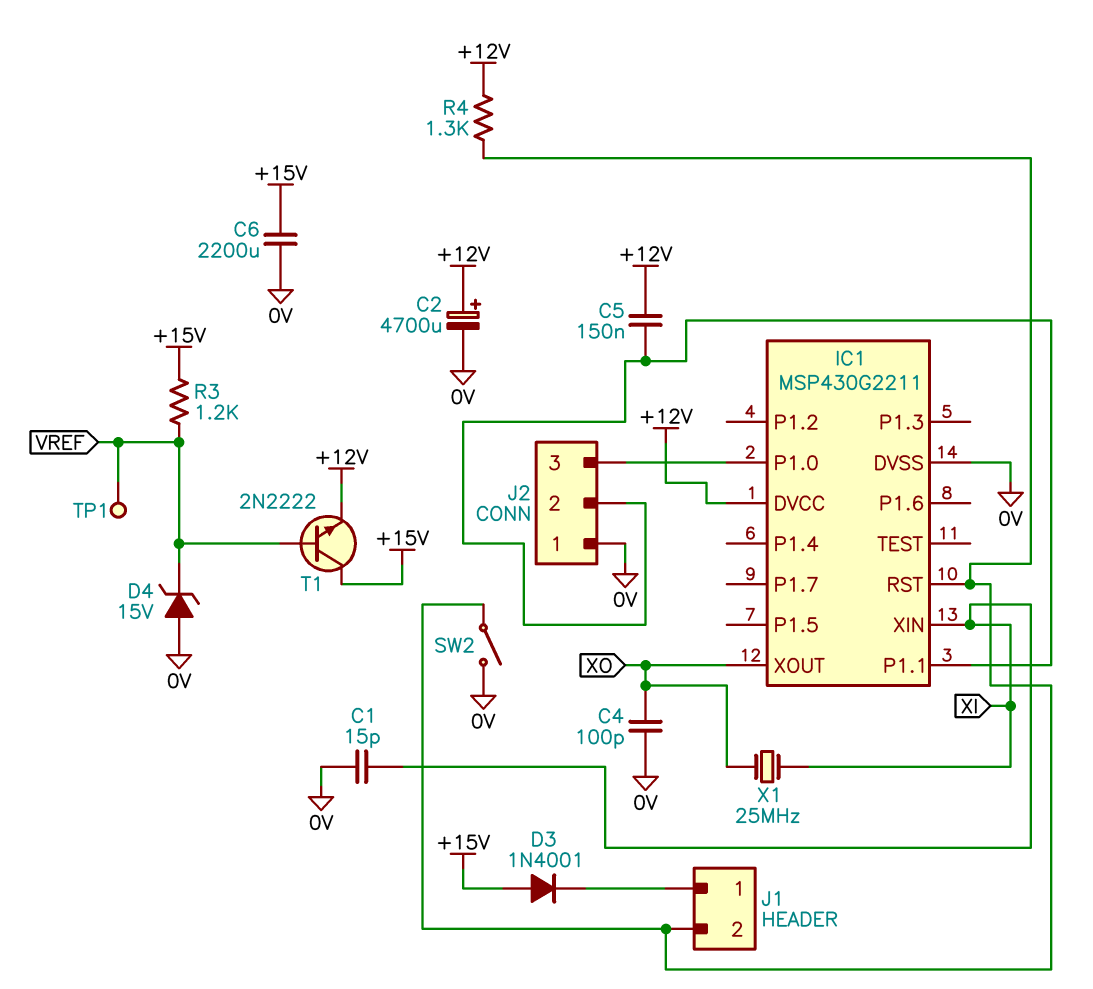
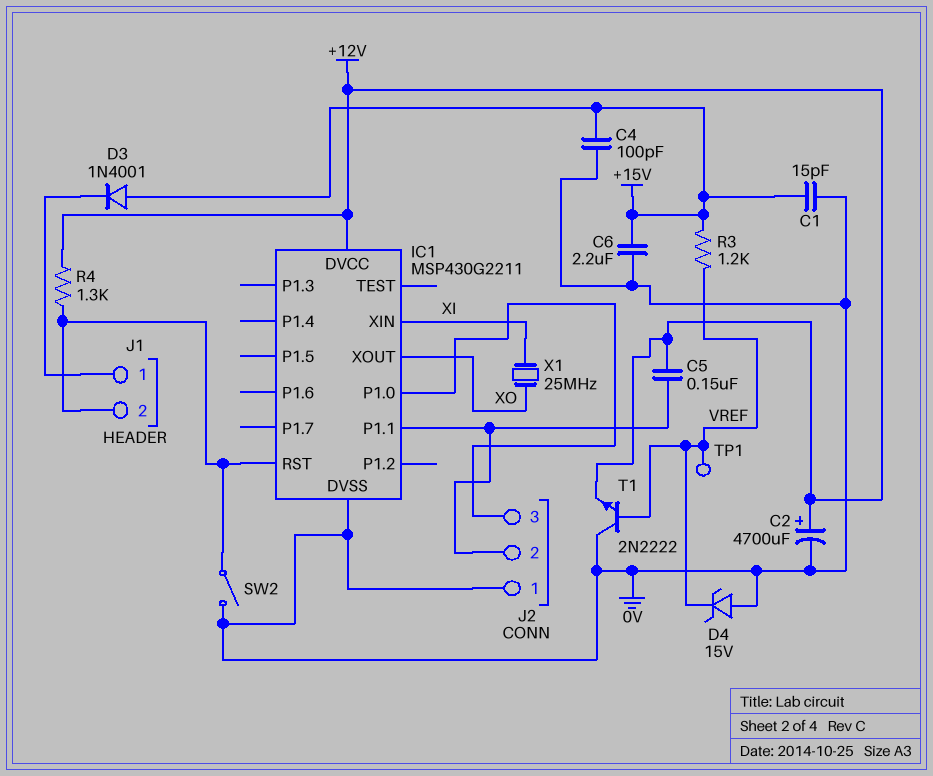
C1: 15pF (0V, XI) -> 15pF (+15V, 0V)
C4: 100pF (0V, XO) -> 100pF (+15V, 0V)
C6: 2200uF (+15V, 0V) -> 2.2uF (+15V, 0V)
T1: NPN 2N2222 (B VREF, C +15V, E +12V) -> NPN 2N2222 (B VREF, C 0V, E +12V)

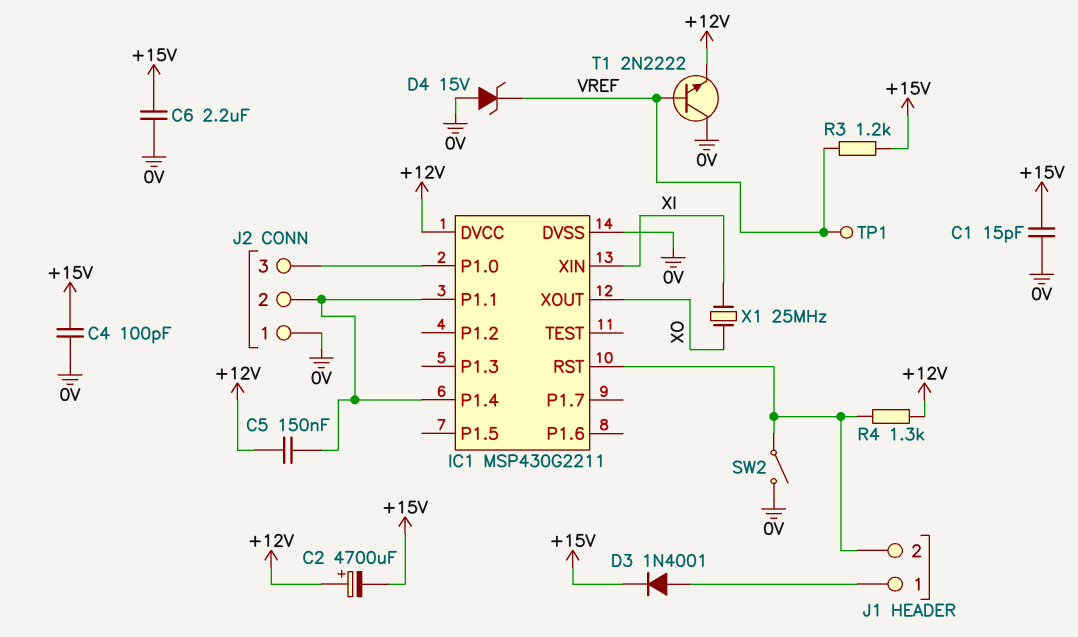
C2: 4700uF (plus +12V, minus 0V) -> 4700uF (plus +12V, minus +15V)
D3: diode 1N4001 (A +15V, K J1/1) -> diode 1N4001 (A J1/1, K +15V)
IC1 pin P1.4: none -> IC1/P1.1

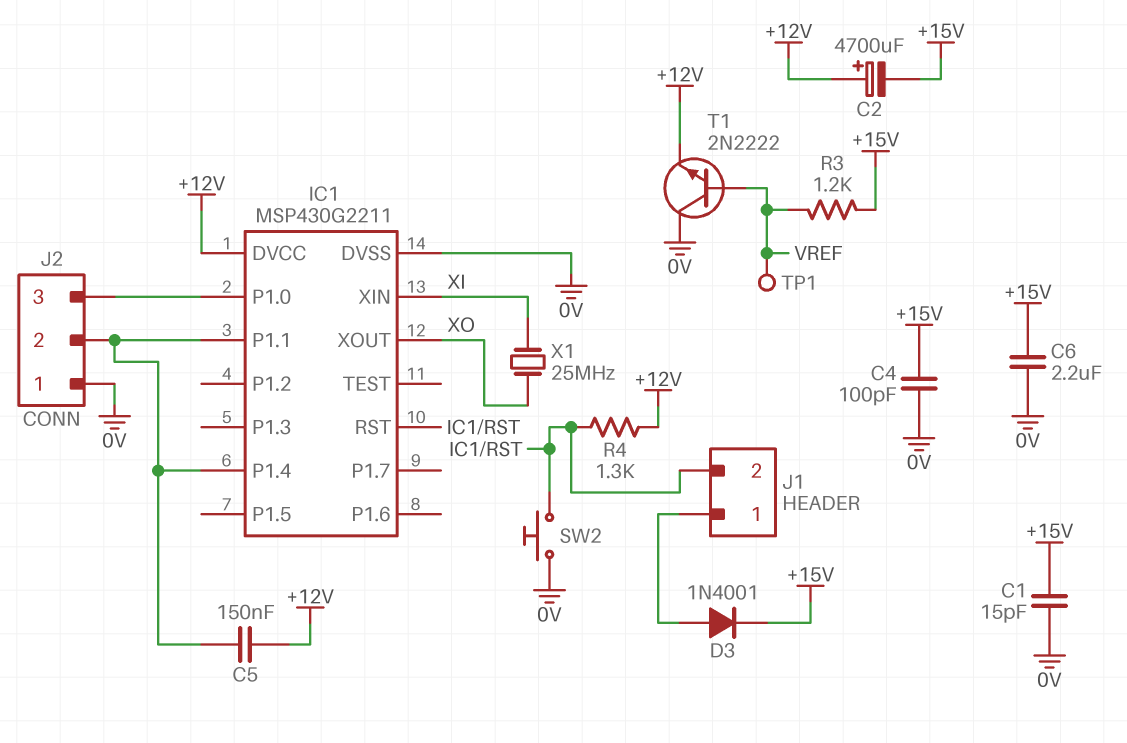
D4: zener 15V (A 0V, K VREF) -> none
SW2: switch (0V, IC1/RST) -> button (0V, IC1/RST)

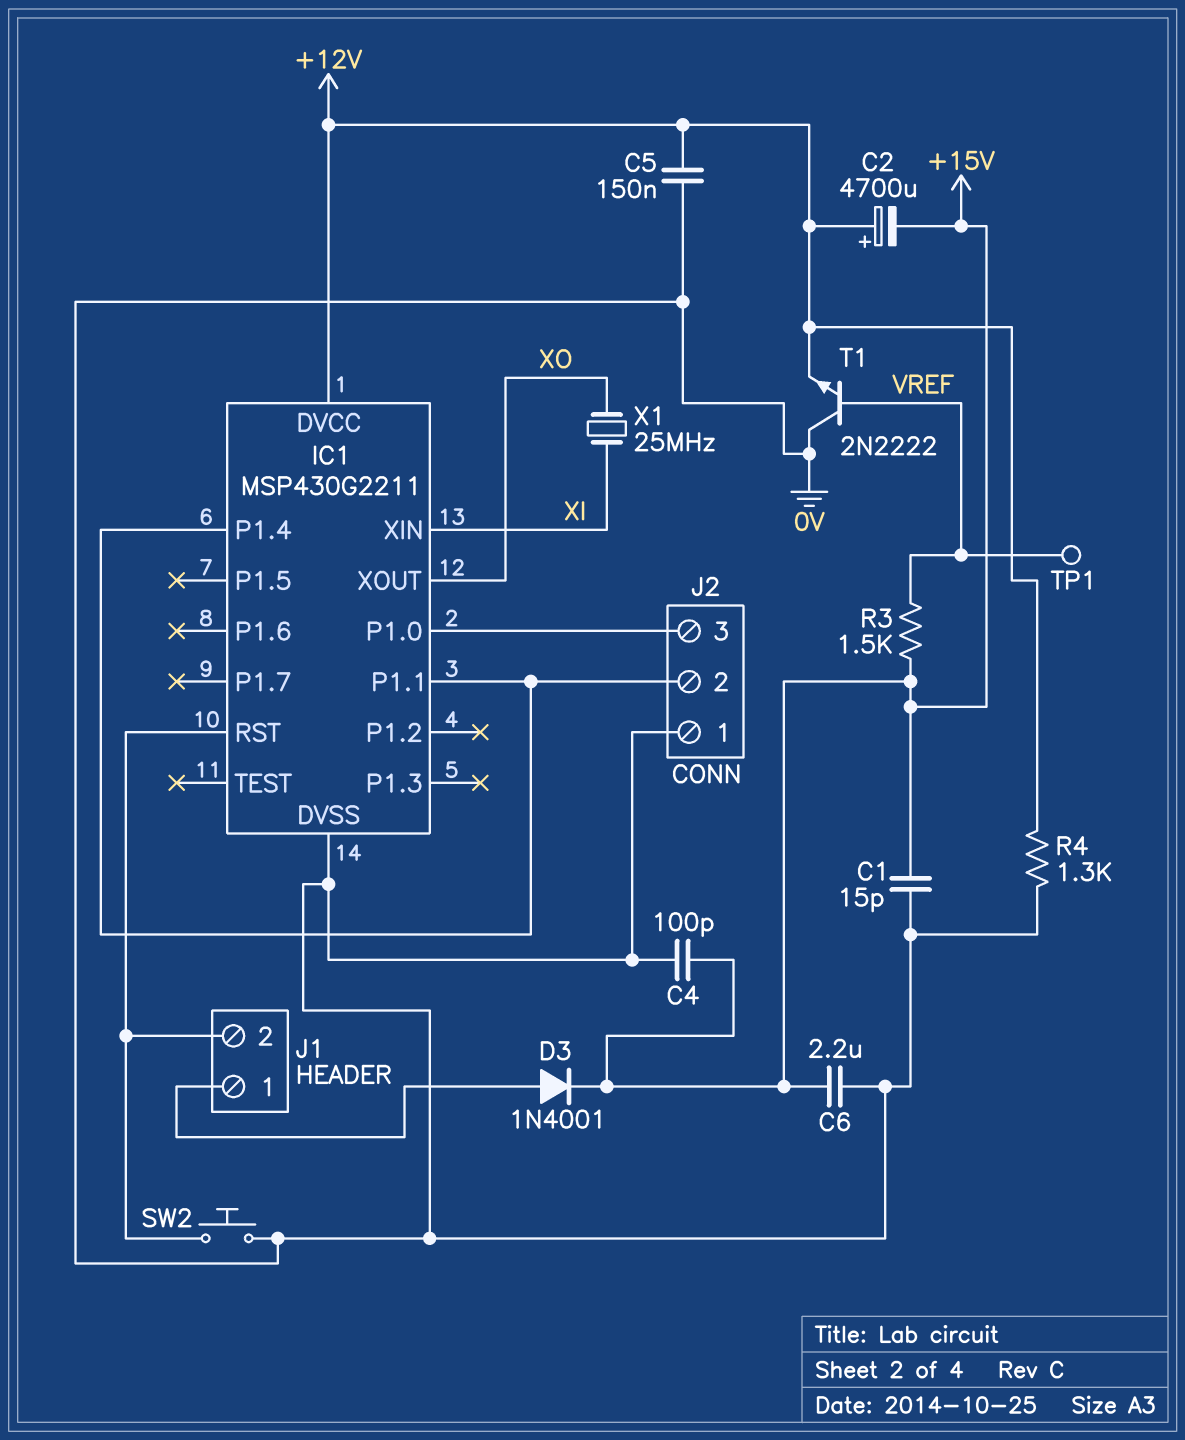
C5: 150nF (+12V, IC1/P1.1) -> 150nF (+12V, 0V)
R3: 1.2k (+15V, VREF) -> 1.5k (+15V, VREF)
R4: 1.3k (+12V, IC1/RST) -> 1.3k (+12V, 0V)

